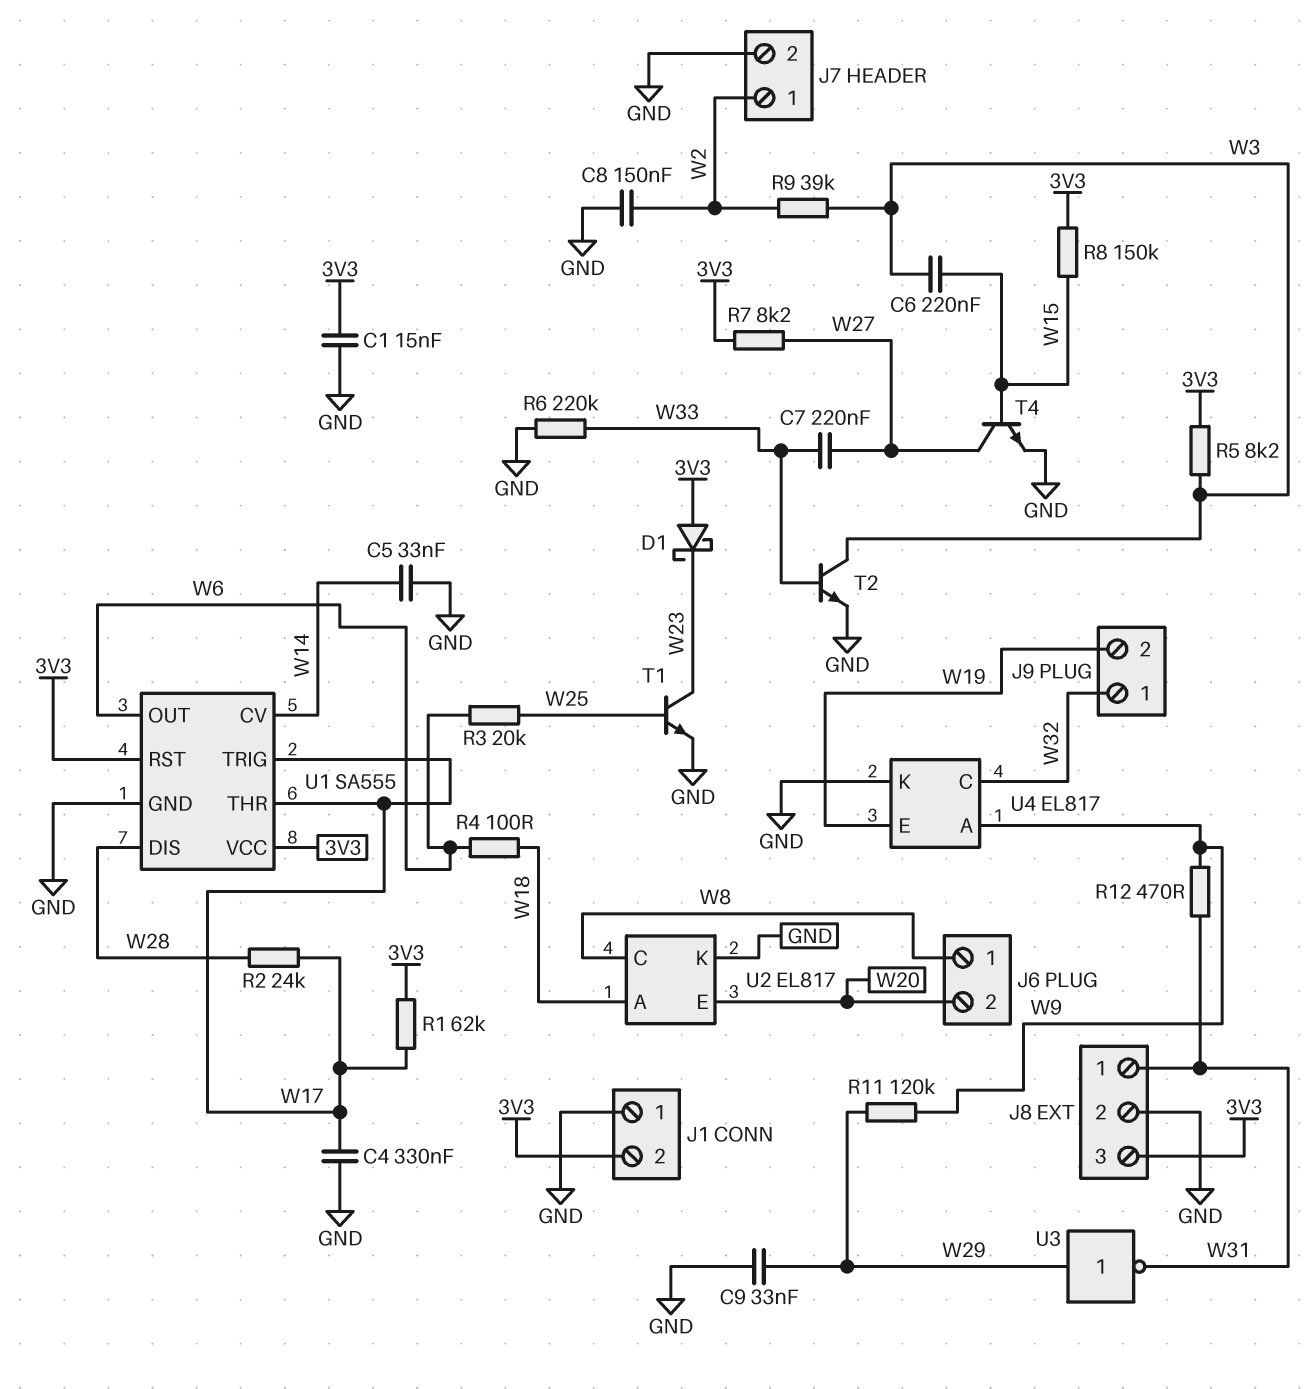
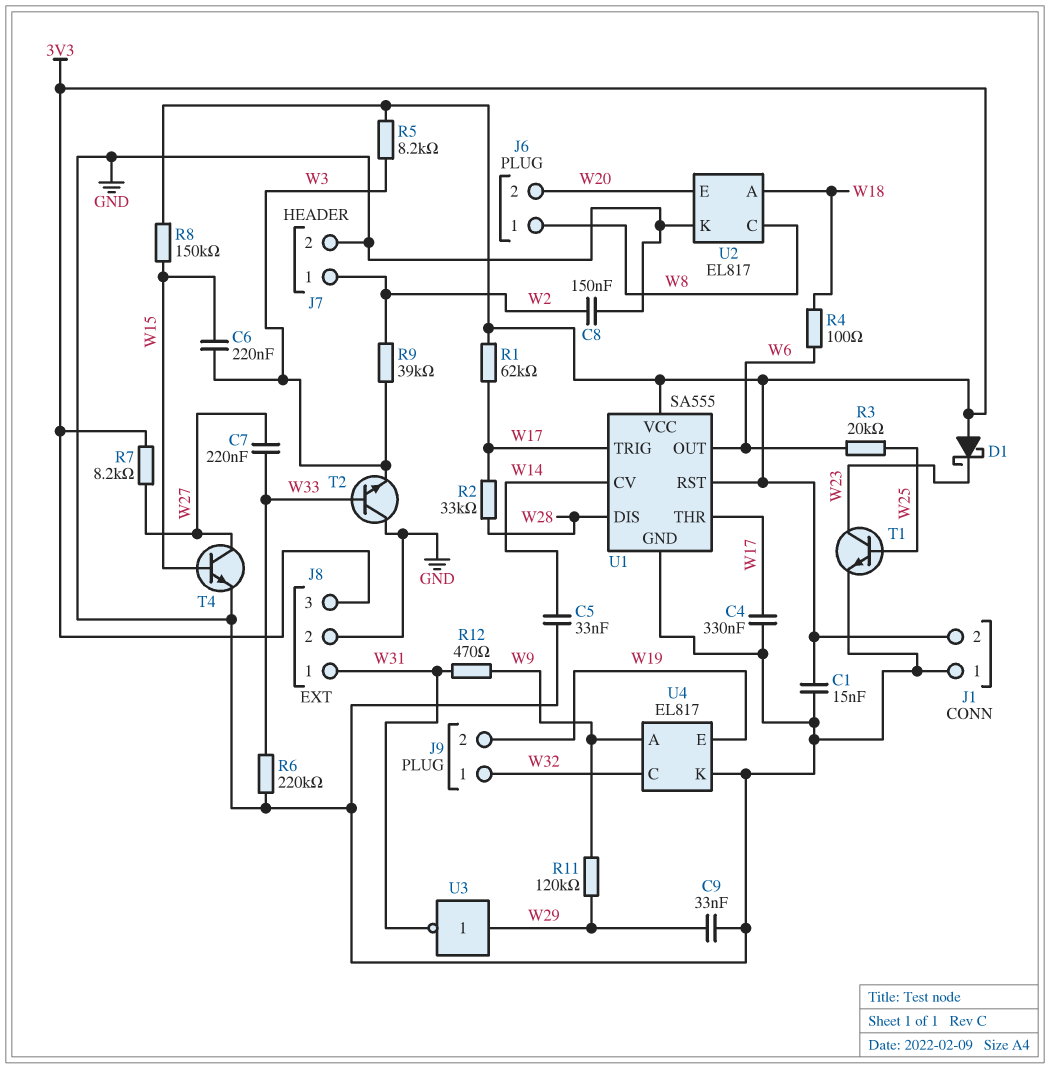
R2: 24k (W17, W28) -> 33k (W17, W28)
T2: NPN (B W33, C W3, E GND) -> NPN (B W33, C GND, E W3)

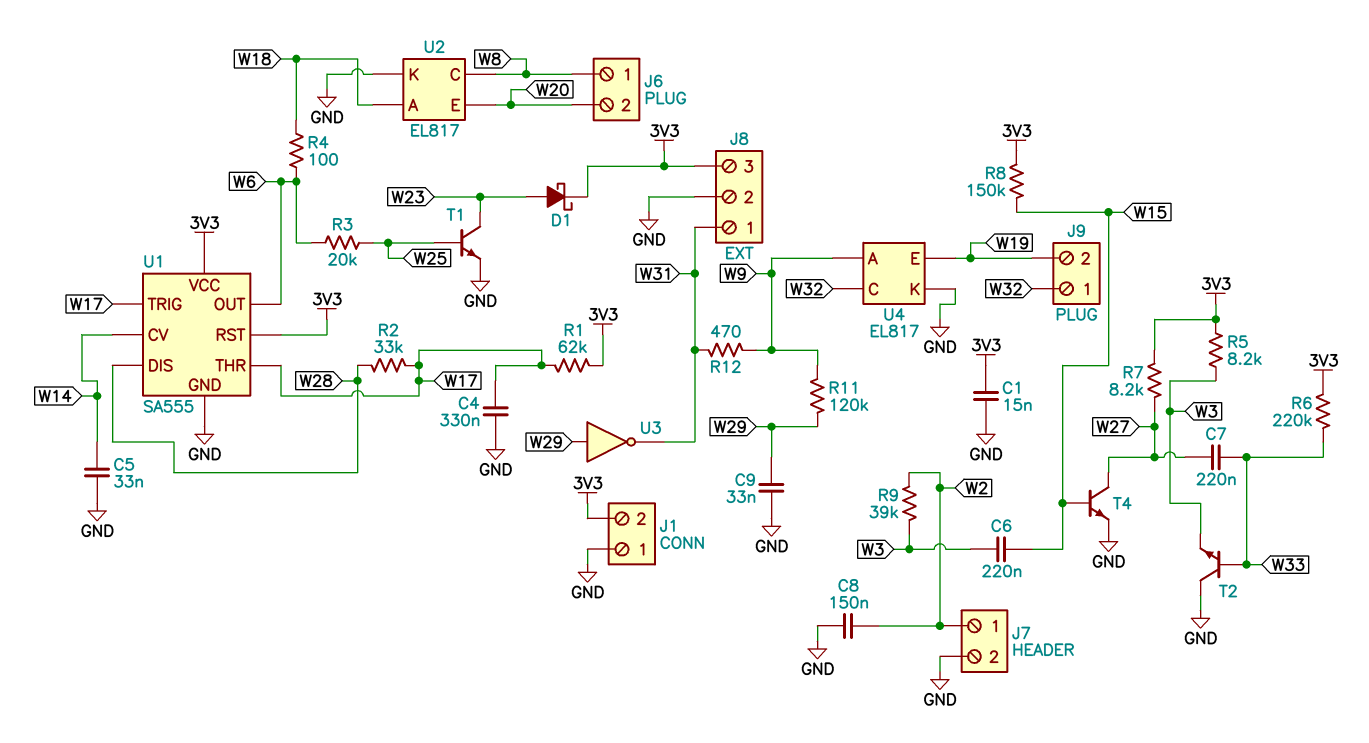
D1: schottky (A 3V3, K W23) -> schottky (A W23, K 3V3)
R6: 220k (GND, W33) -> 220k (3V3, W33)

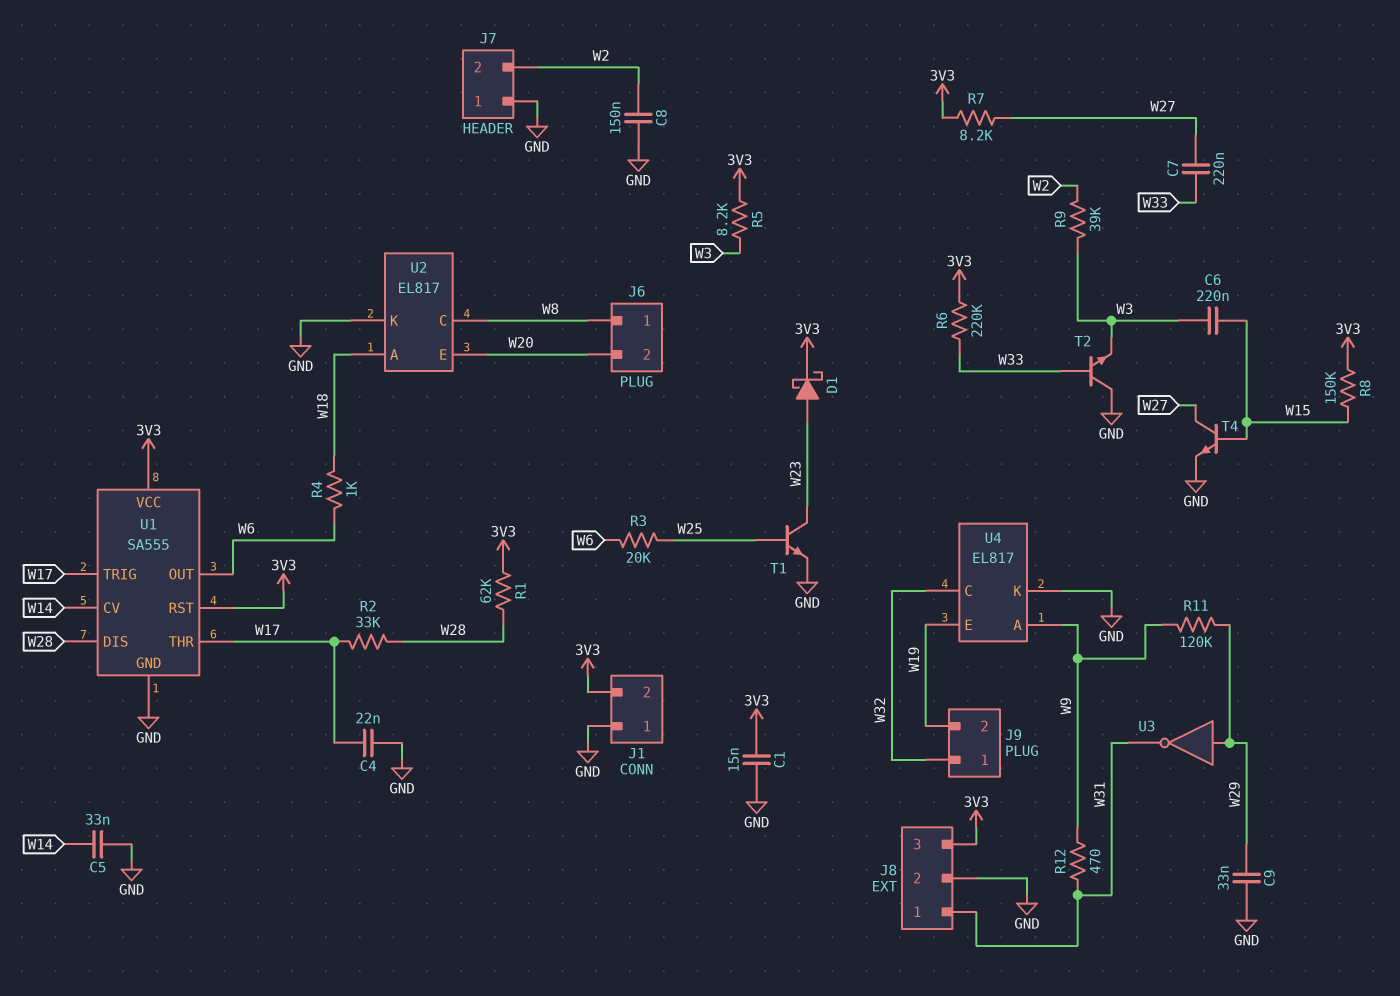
C4: 330nF (GND, W17) -> 22nF (GND, W17)
J7 pin 1: W2 -> GND
J7 pin 2: GND -> W2
R1: 62k (3V3, W17) -> 62k (3V3, W28)
R4: 100 (W6, W18) -> 1k (W6, W18)

